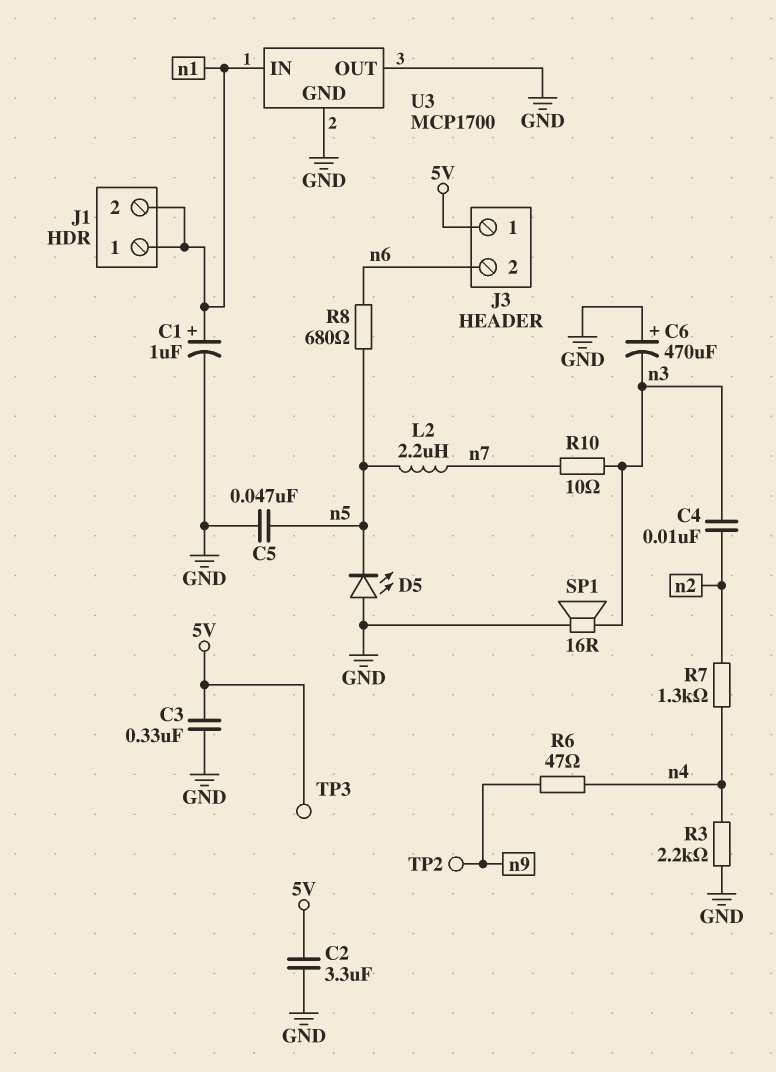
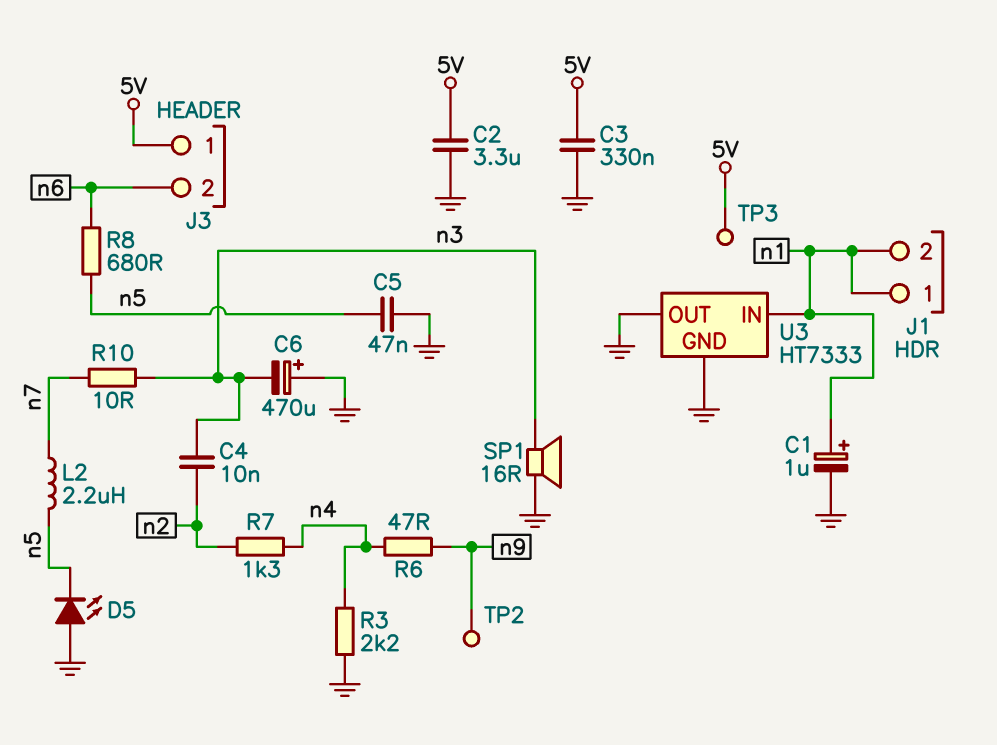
U3: MCP1700 -> HT7333

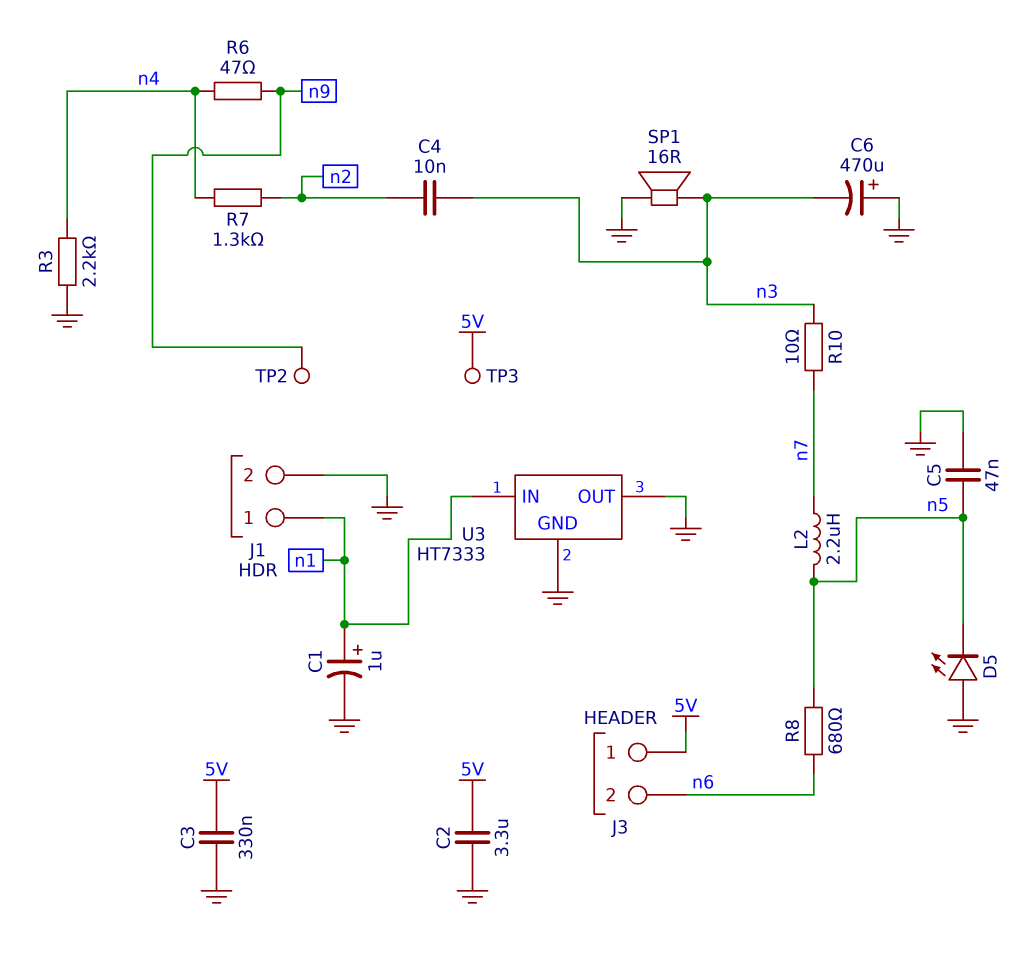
J1 pin 2: n1 -> GND

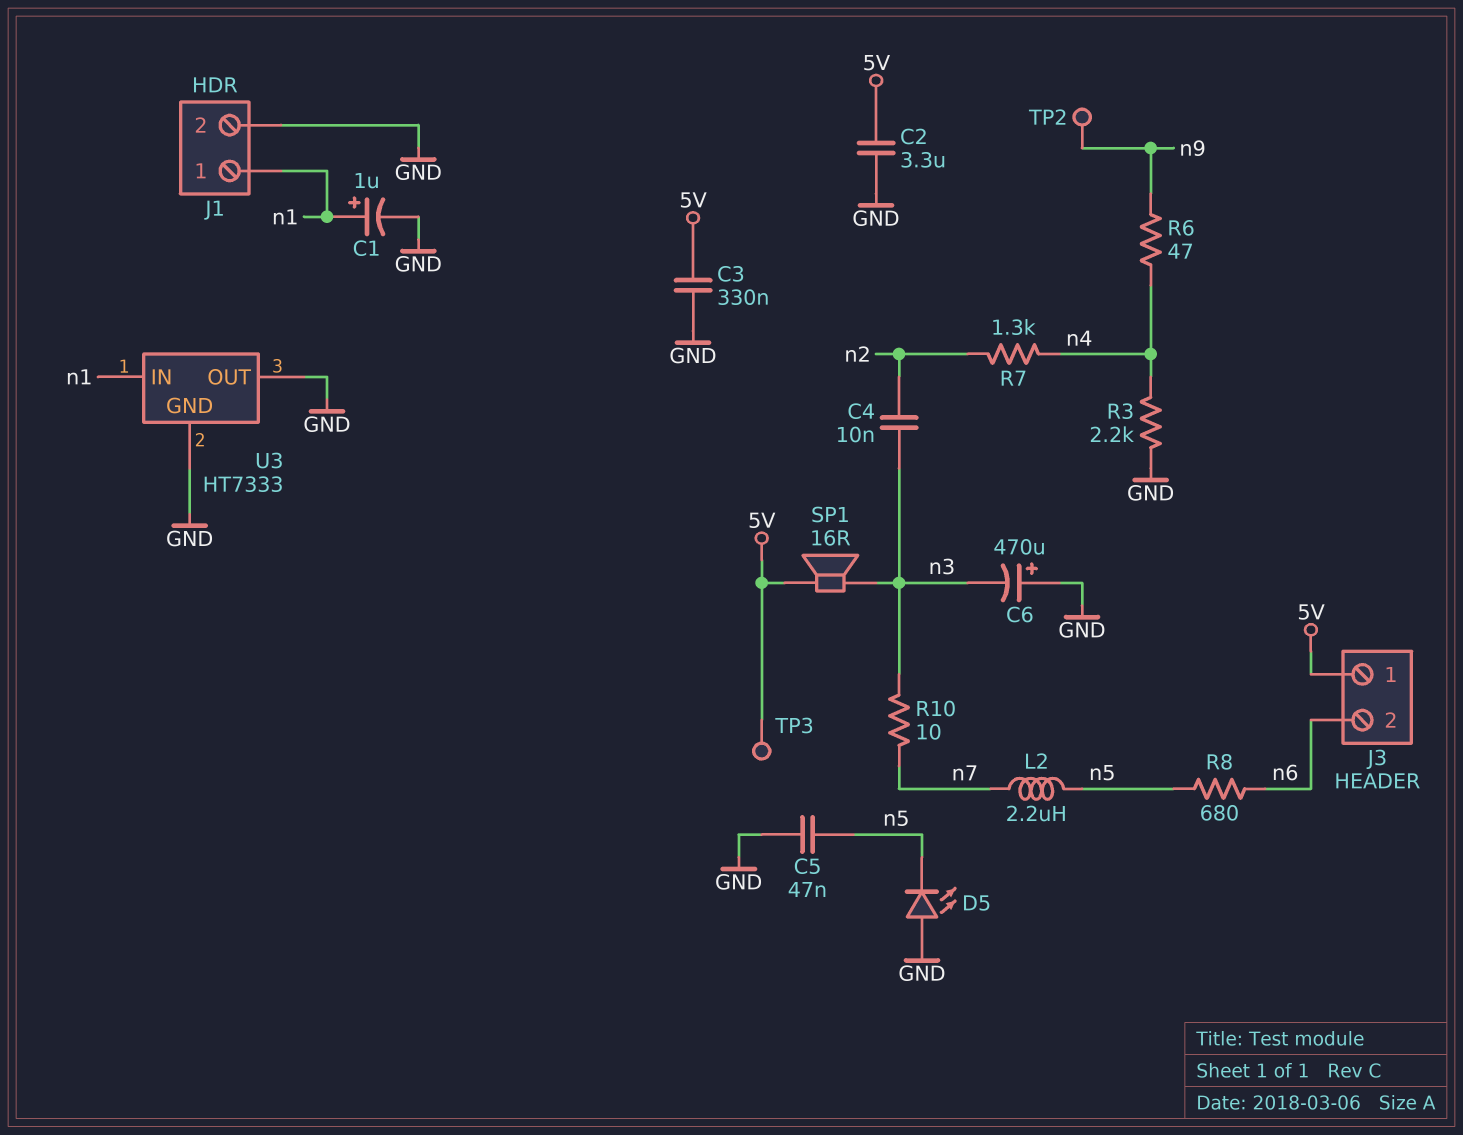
SP1: speaker 16R (GND, n3) -> speaker 16R (5V, n3)

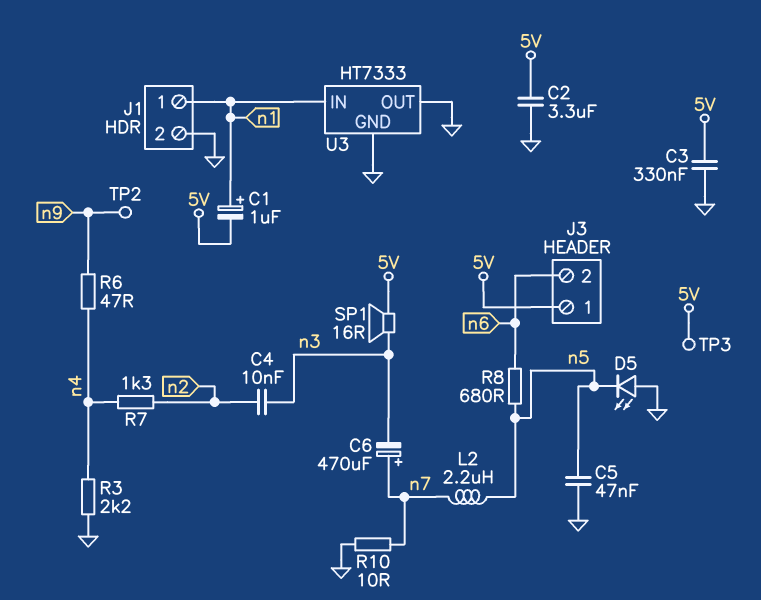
C1: 1uF (plus n1, minus GND) -> 1uF (plus n1, minus 5V)
C6: 470uF (plus GND, minus n3) -> 470uF (plus n7, minus n3)
R10: 10 (n3, n7) -> 10 (GND, n7)

